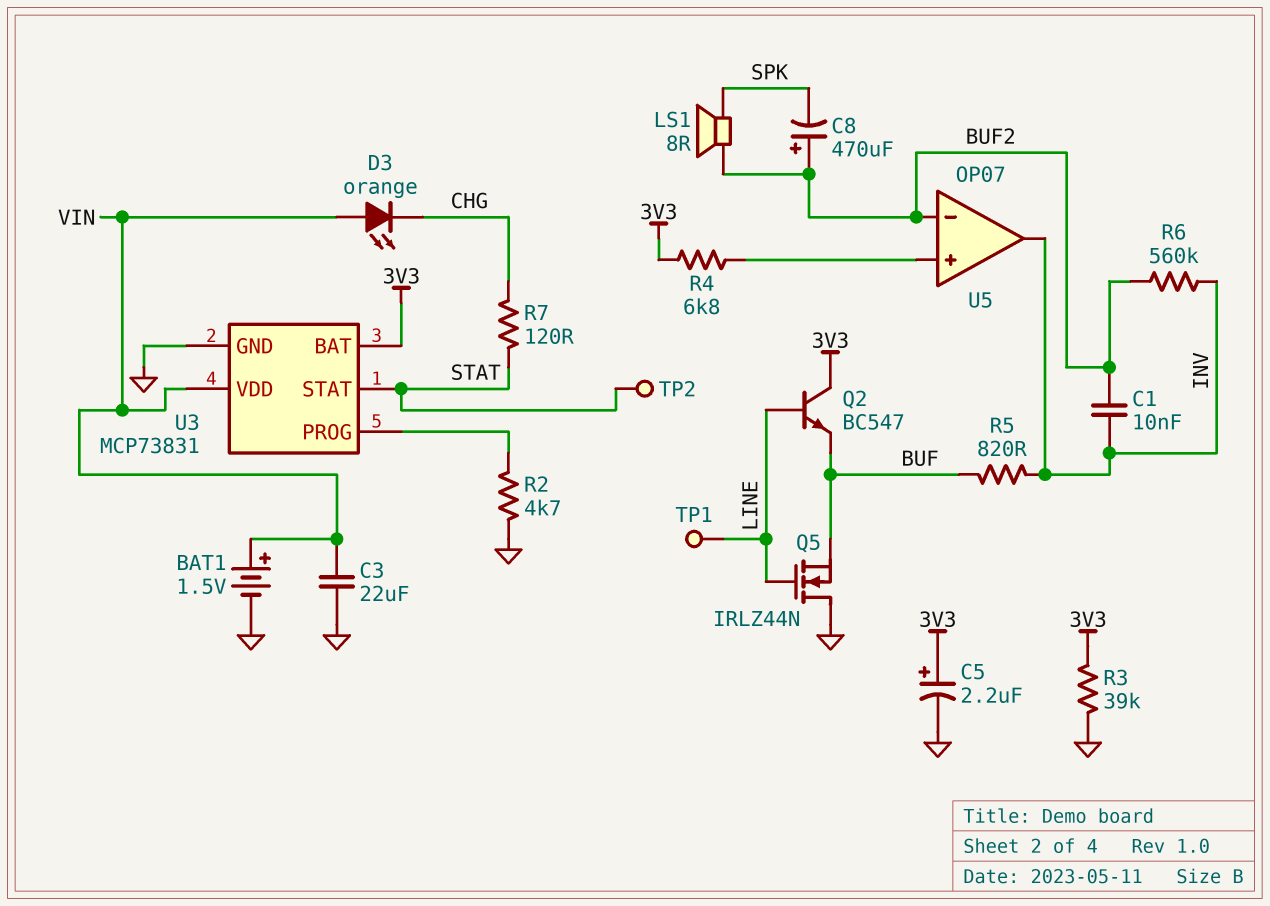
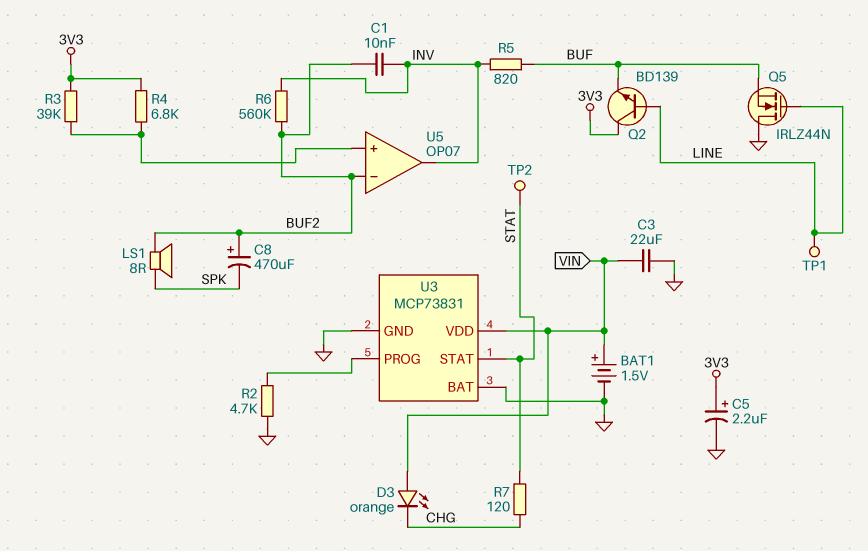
Q2: NPN BC547 (B LINE, C 3V3, E BUF) -> NPN BD139 (B LINE, C 3V3, E BUF)
R3: 39k (3V3, GND) -> 39k (3V3, U5/in+)
U3 pin BAT: 3V3 -> GND

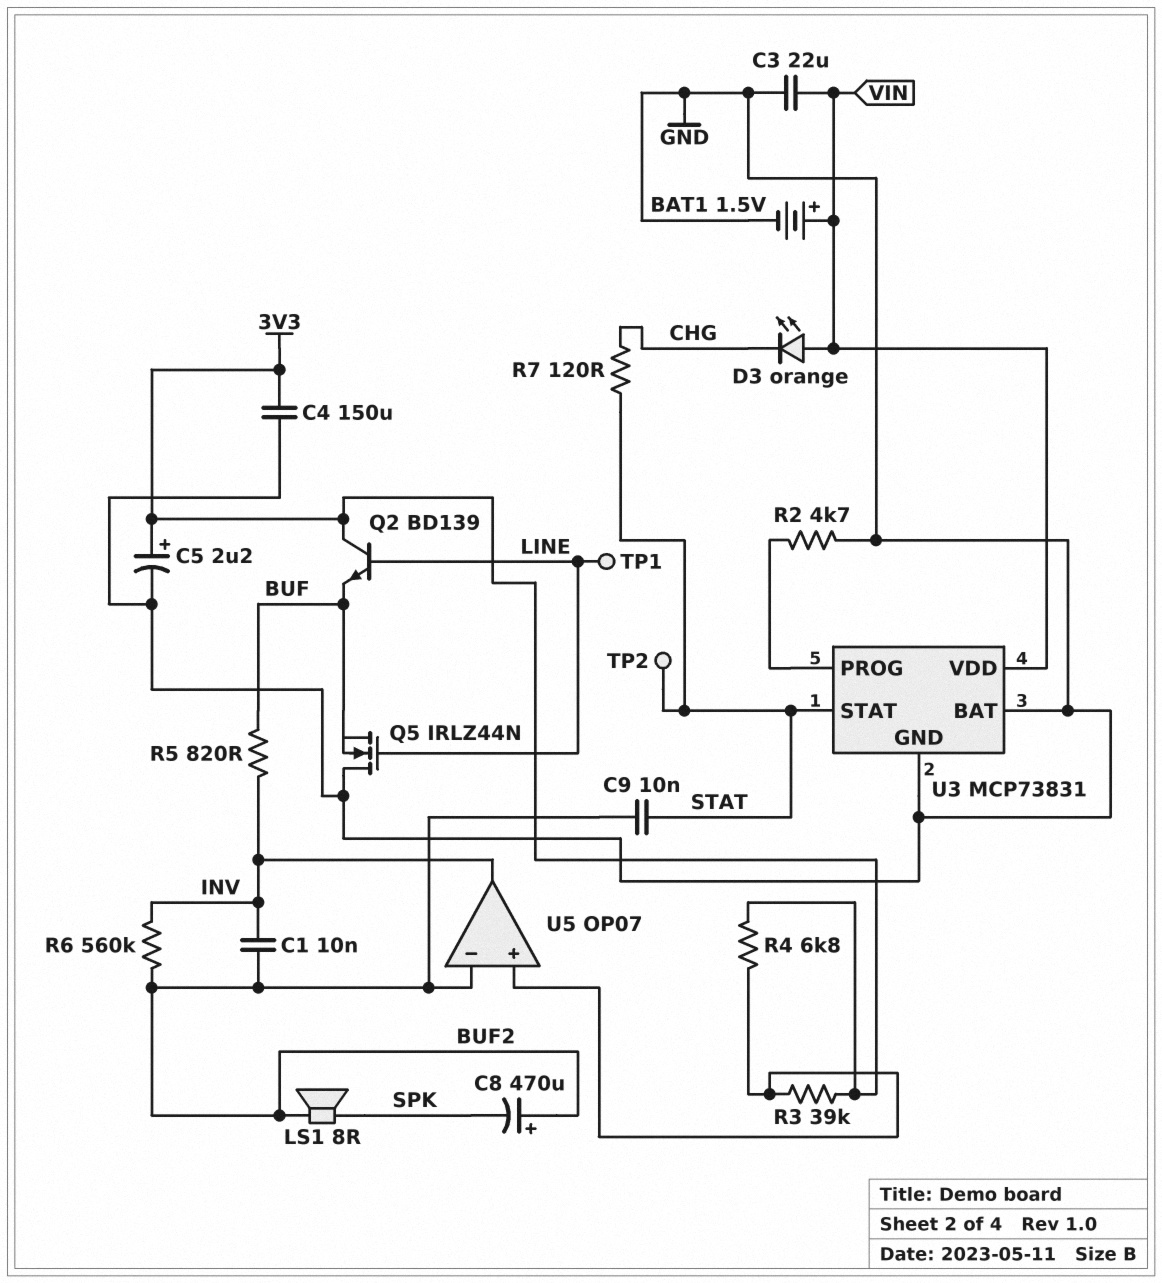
C4: none -> 150uF (3V3, GND)
C9: none -> 10nF (BUF2, STAT)

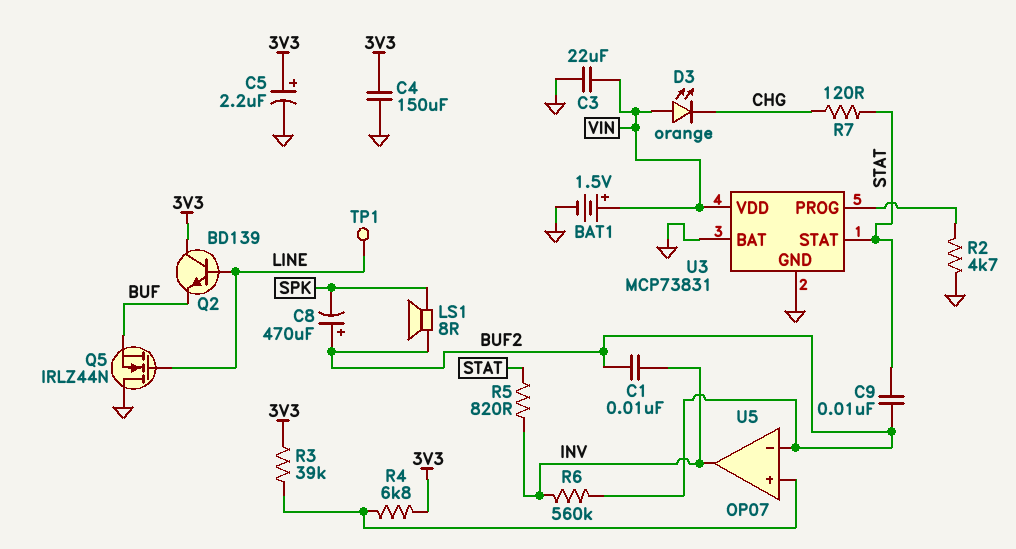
R5: 820 (BUF, INV) -> 820 (INV, STAT)
TP2: test point (STAT) -> none

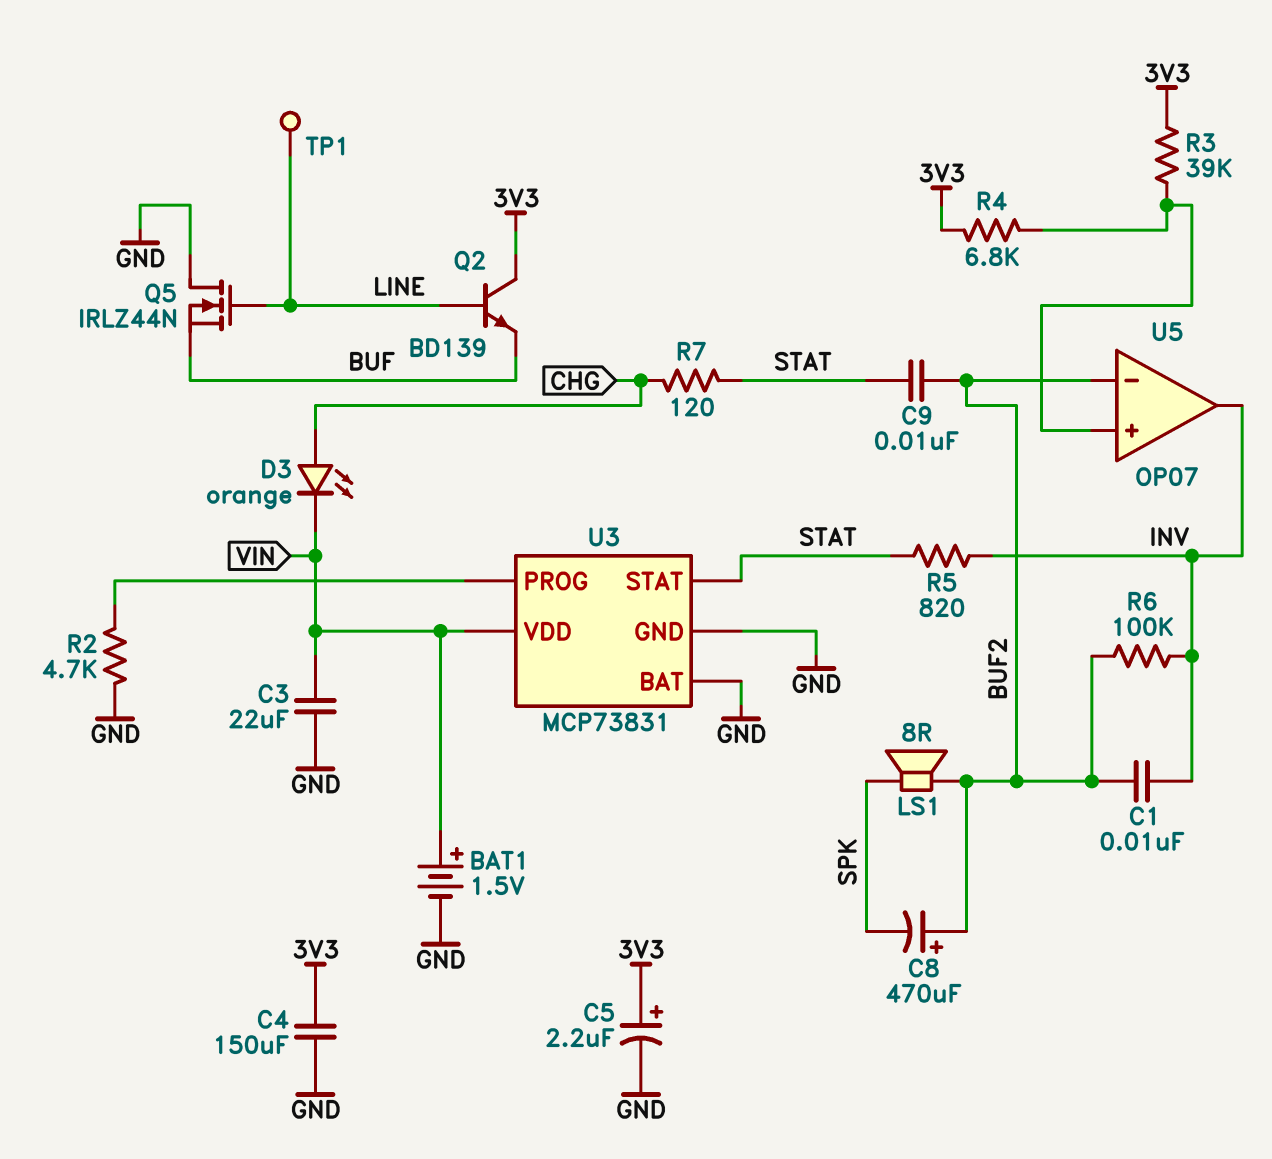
D3: LED orange (A VIN, K CHG) -> LED orange (A CHG, K VIN)
R6: 560k (BUF2, INV) -> 100k (BUF2, INV)

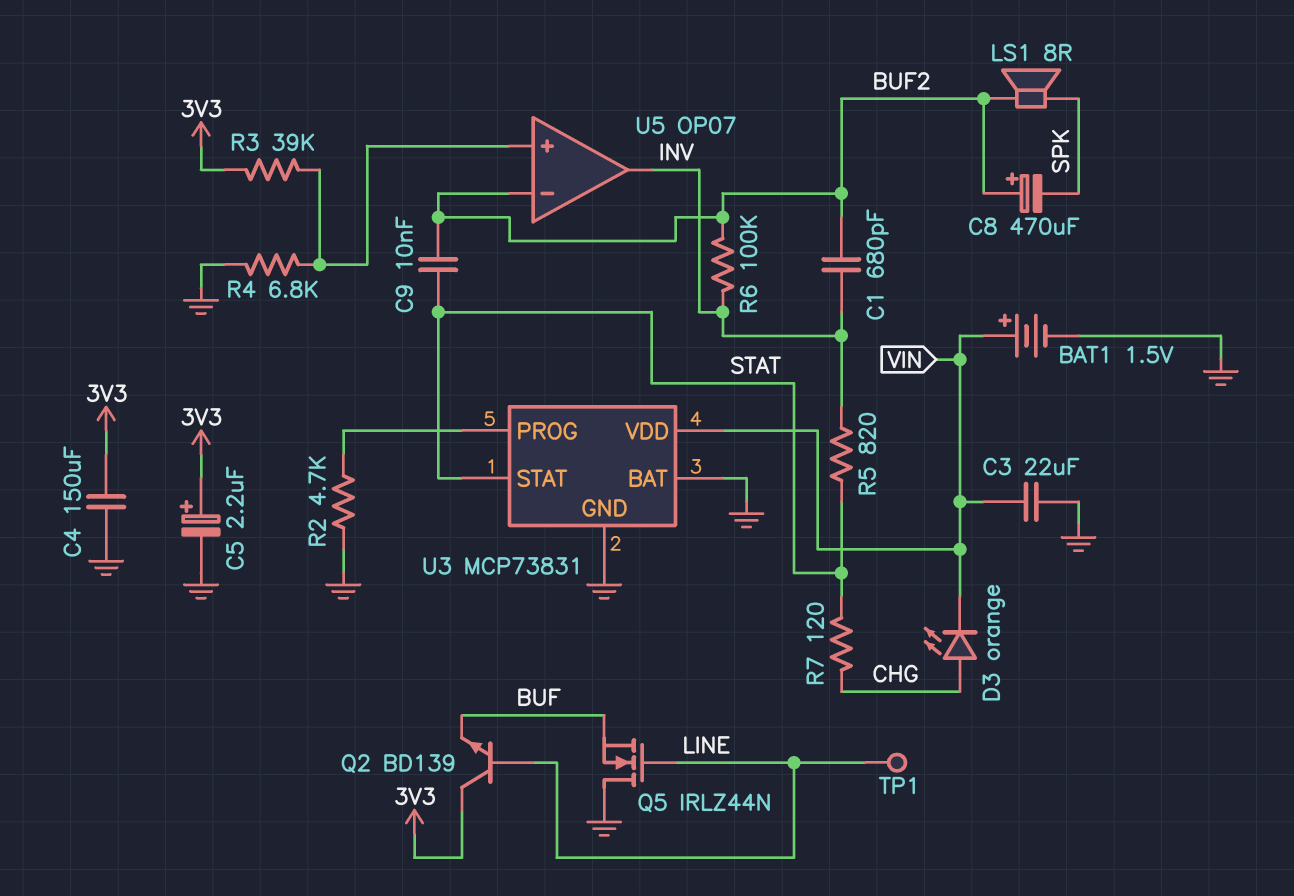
C1: 10nF (BUF2, INV) -> 680pF (BUF2, INV)
R4: 6.8k (3V3, U5/in+) -> 6.8k (GND, U5/in+)

